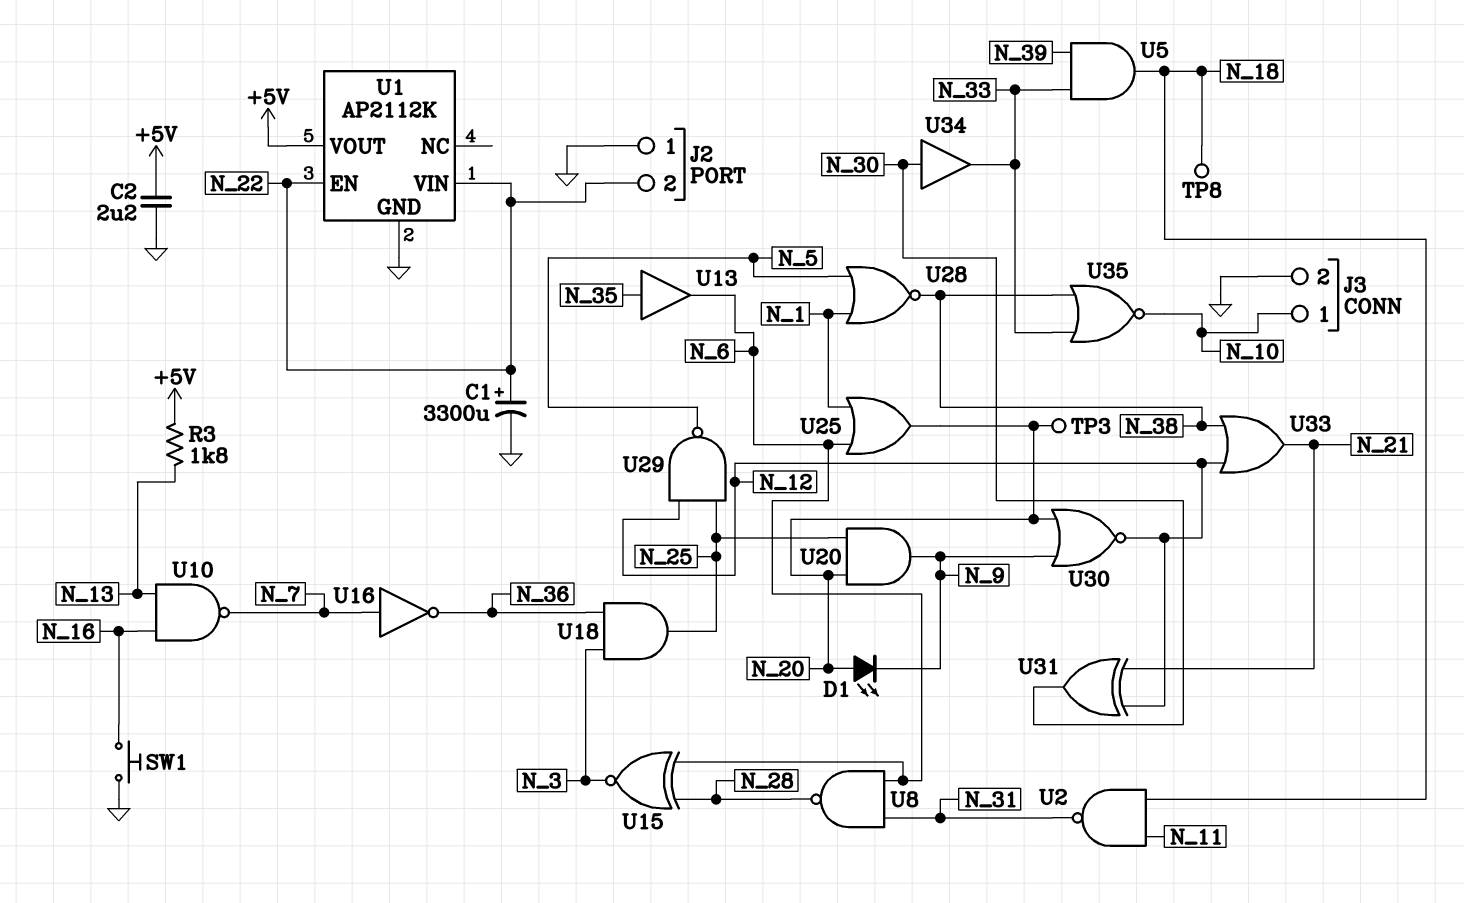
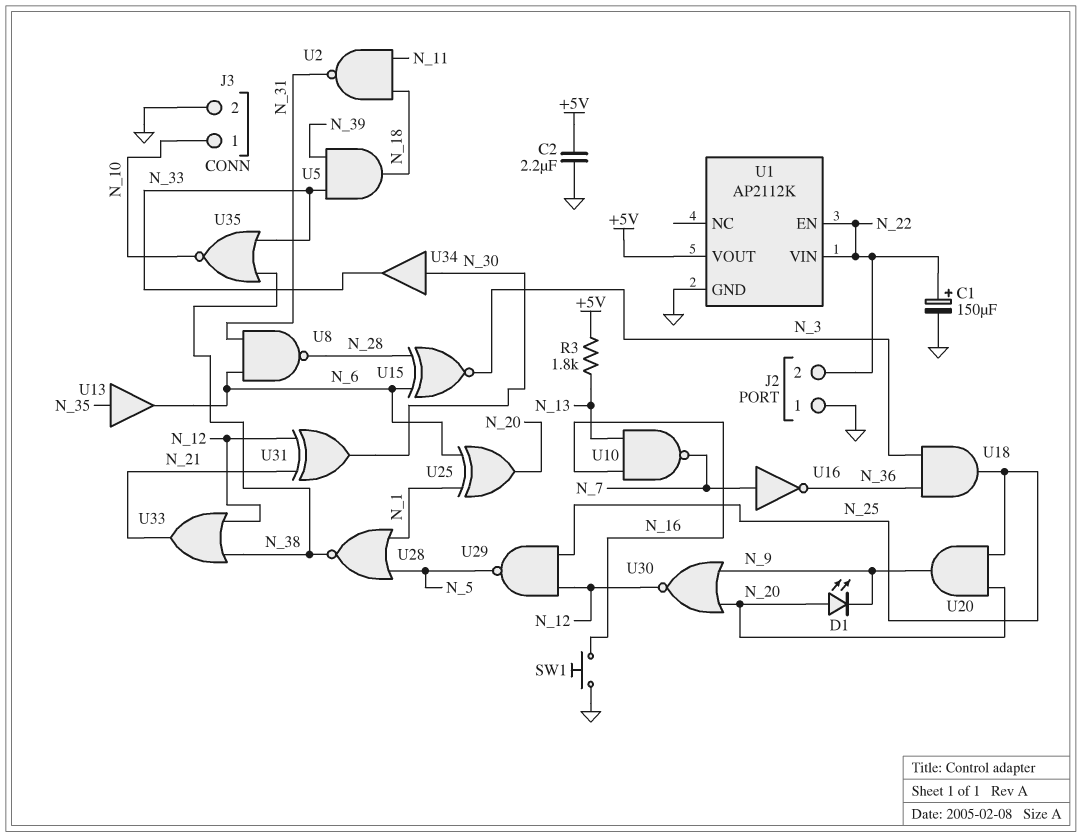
C1: 3300uF (plus N_22, minus GND) -> 150uF (plus N_22, minus GND)
TP3: test point (N_20) -> none
TP8: test point (N_18) -> none
U25: OR (in N_1, in N_6, out N_20) -> XOR (in N_1, in N_6, out N_20)

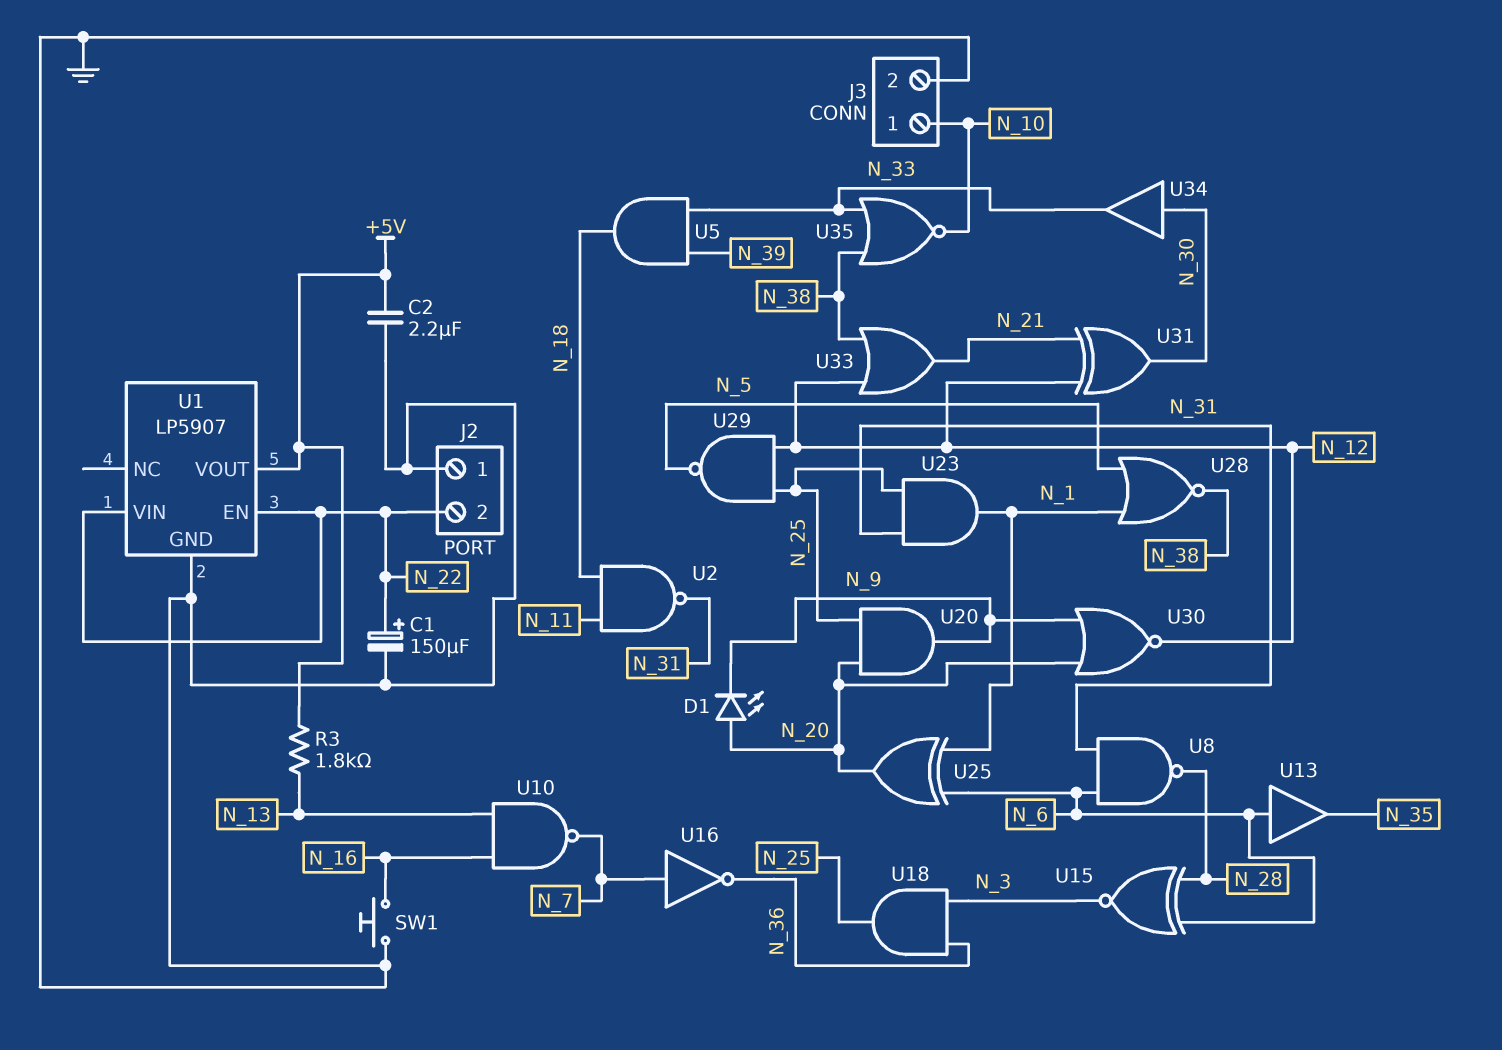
U1: AP2112K -> LP5907
U13: buffer (in N_35, out N_6) -> buffer (in N_6, out N_35)
U23: none -> AND (in N_25, in N_31, out N_1)

